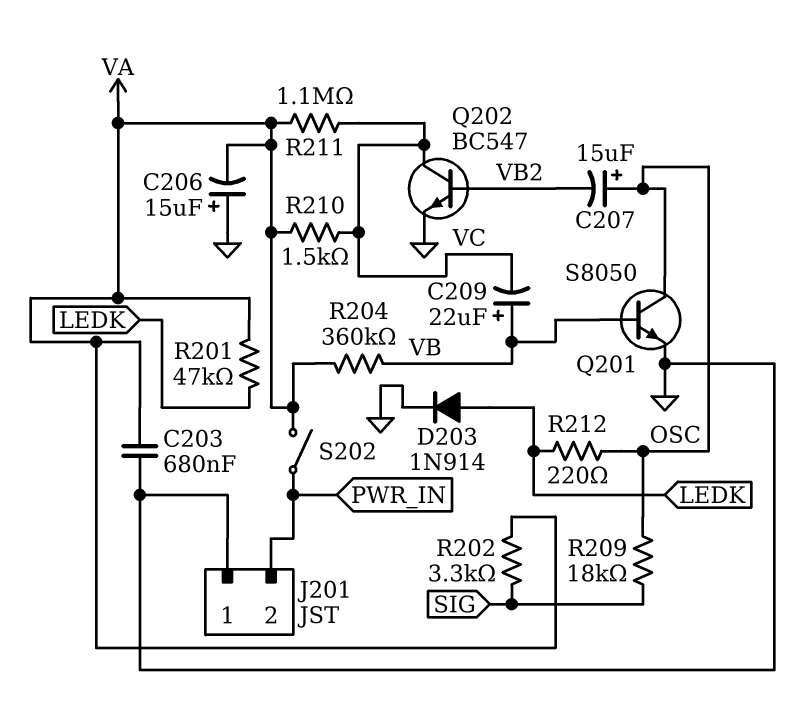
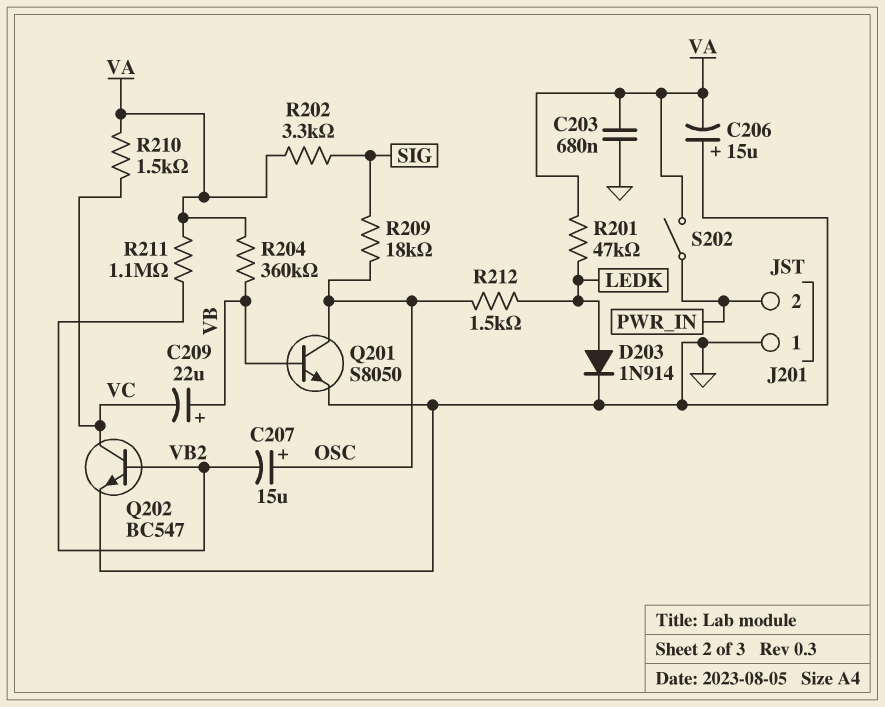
R211: 1.1M (VA, VC) -> 1.1M (VA, VB2)
R212: 220 (LEDK, OSC) -> 1.5k (LEDK, OSC)

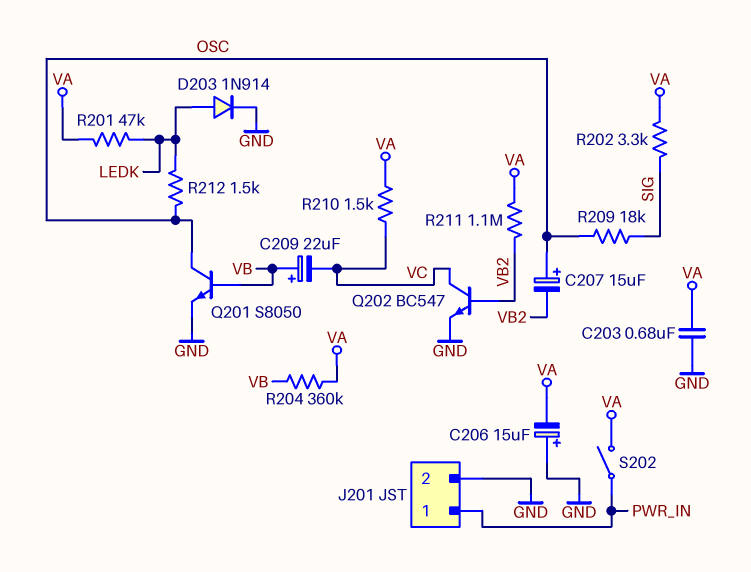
J201 pin 1: GND -> PWR_IN
J201 pin 2: PWR_IN -> GND

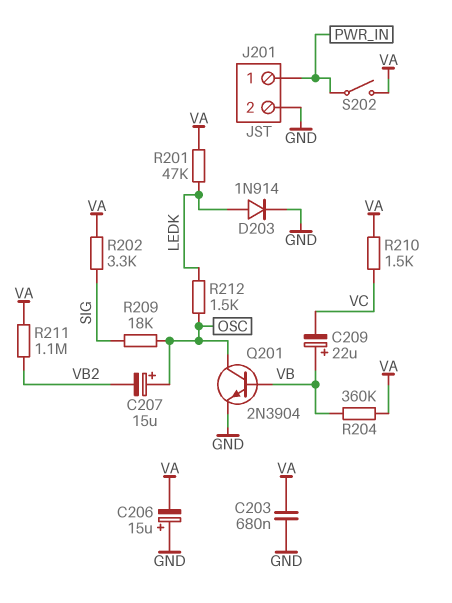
Q201: NPN S8050 (B VB, C OSC, E GND) -> NPN 2N3904 (B VB, C OSC, E GND)
Q202: NPN BC547 (B VB2, C VC, E GND) -> none

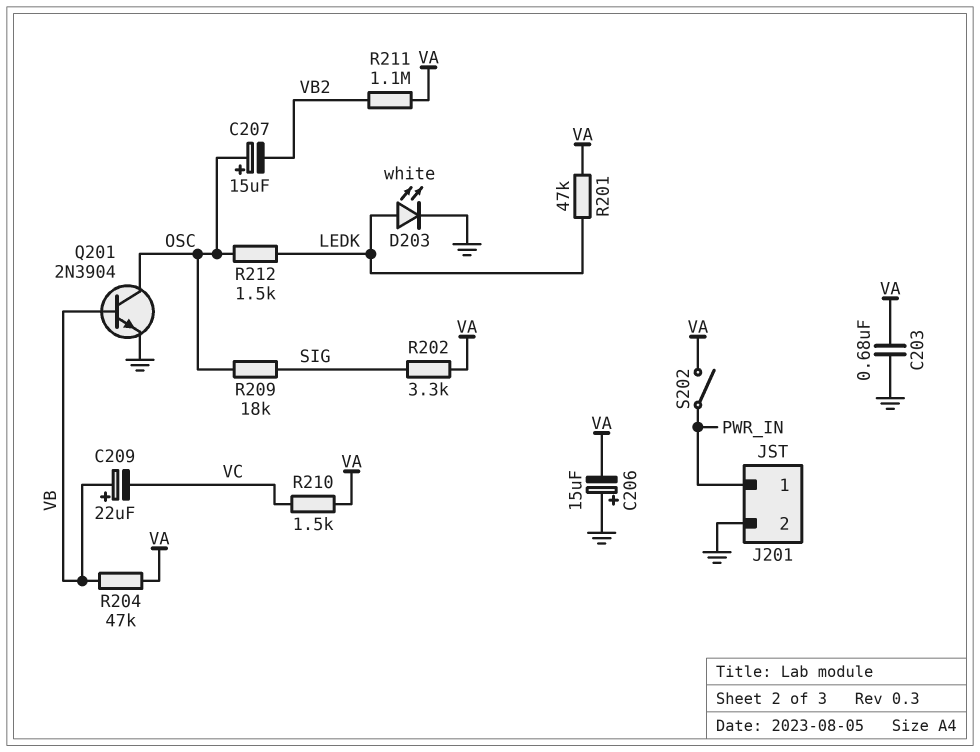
D203: diode 1N914 (A LEDK, K GND) -> LED white (A LEDK, K GND)
R204: 360k (VA, VB) -> 47k (VA, VB)

